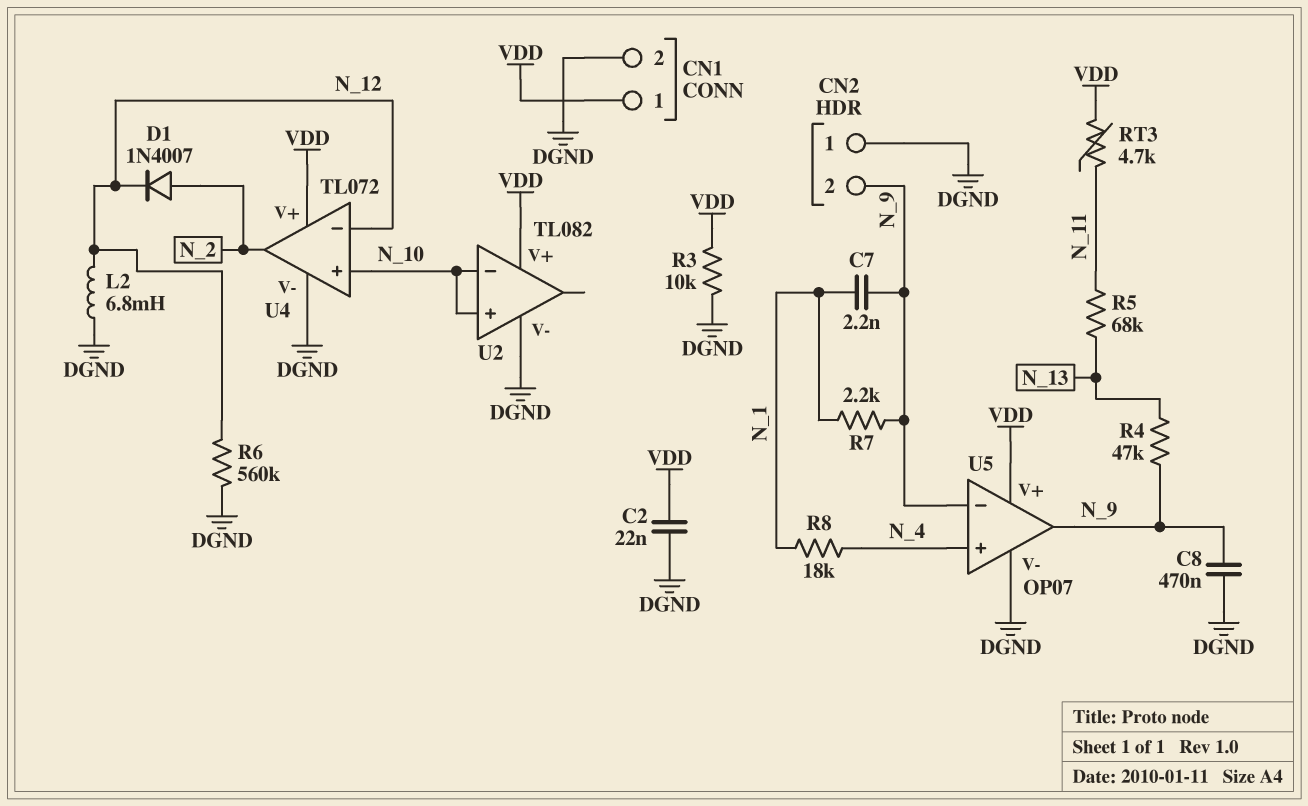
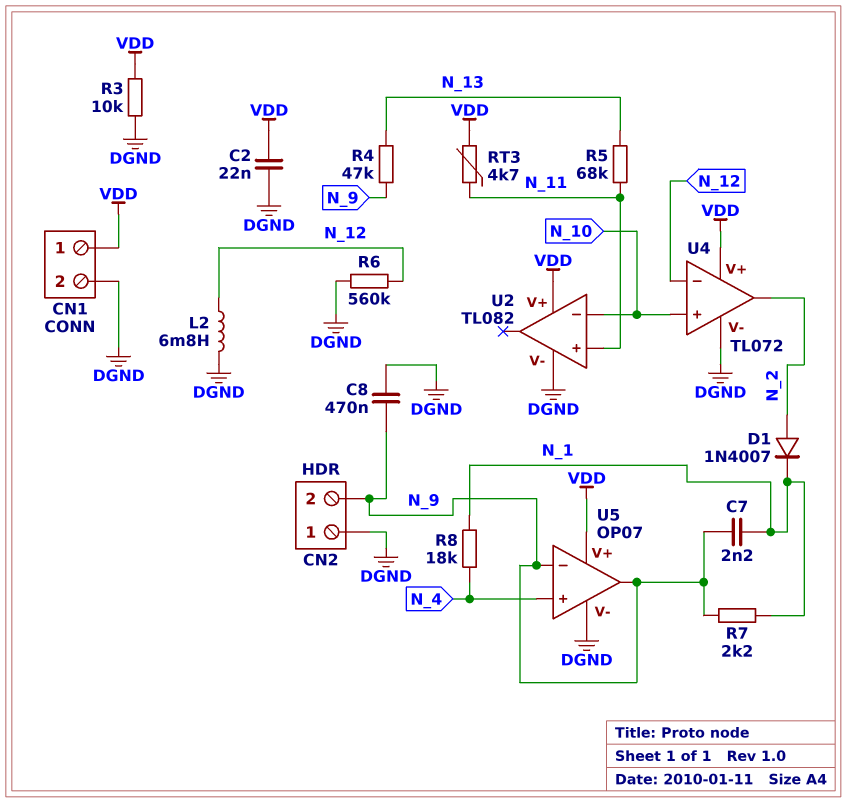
D1: diode 1N4007 (A N_2, K N_12) -> diode 1N4007 (A N_2, K N_1)
U2 pin in+: N_10 -> N_11

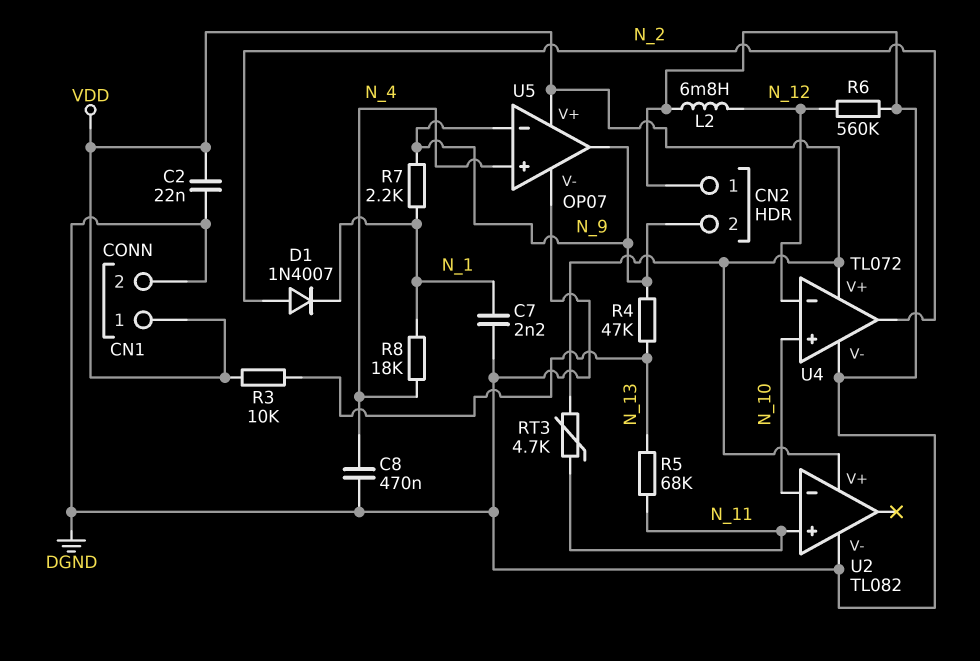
C7: 2.2nF (N_1, N_9) -> 2.2nF (DGND, N_1)
C8: 470nF (DGND, N_9) -> 470nF (DGND, N_4)
R3: 10k (DGND, VDD) -> 10k (N_13, VDD)

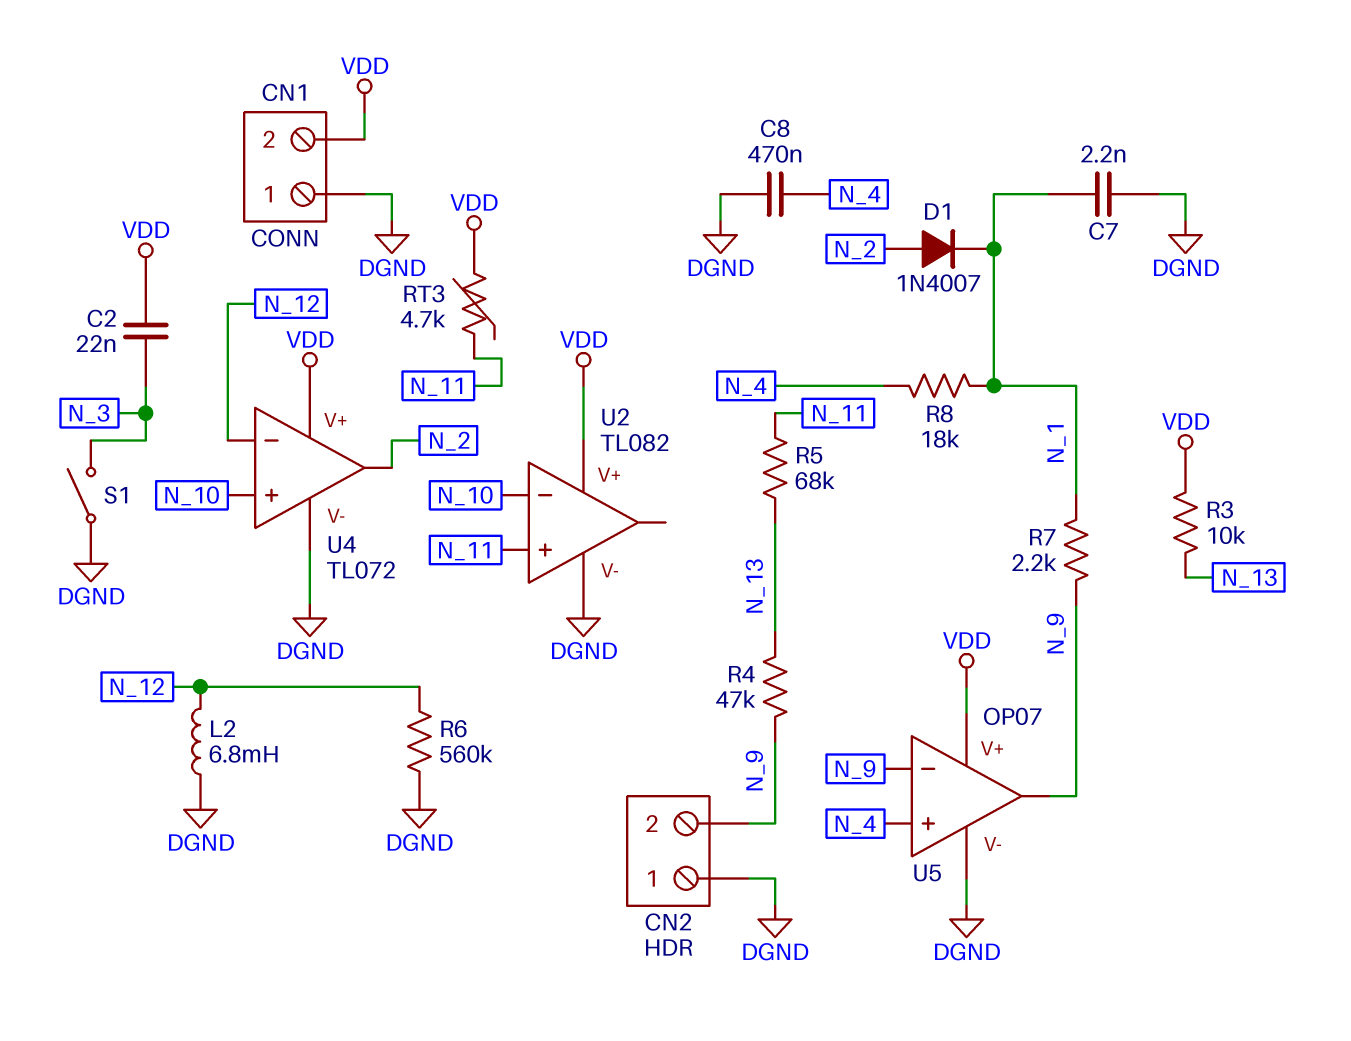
C2: 22nF (DGND, VDD) -> 22nF (N_3, VDD)
CN1 pin 1: VDD -> DGND
CN1 pin 2: DGND -> VDD
S1: none -> switch (DGND, N_3)

